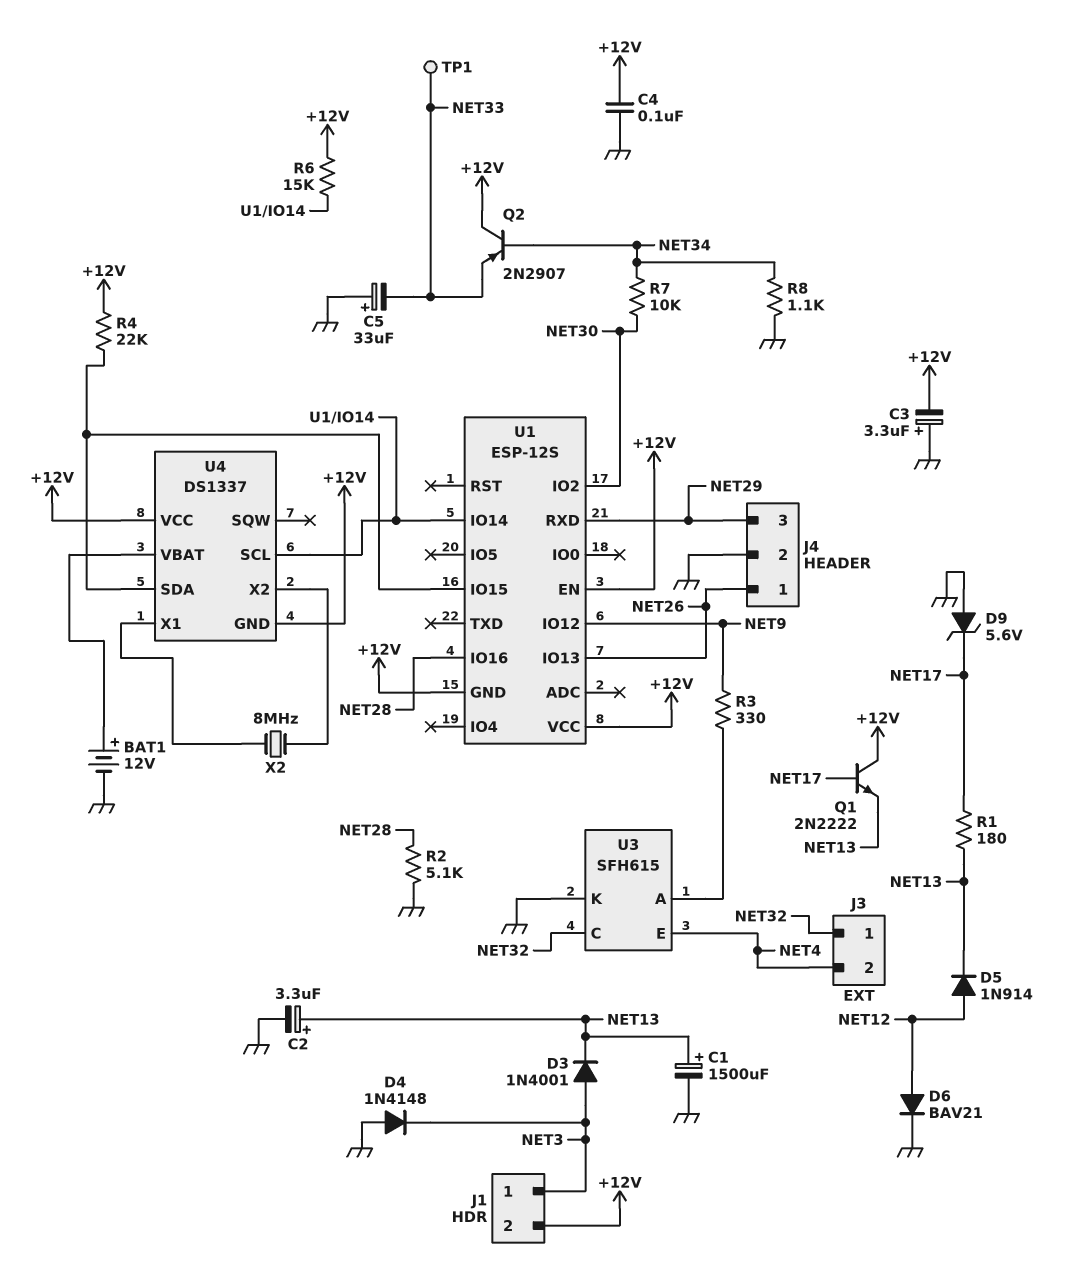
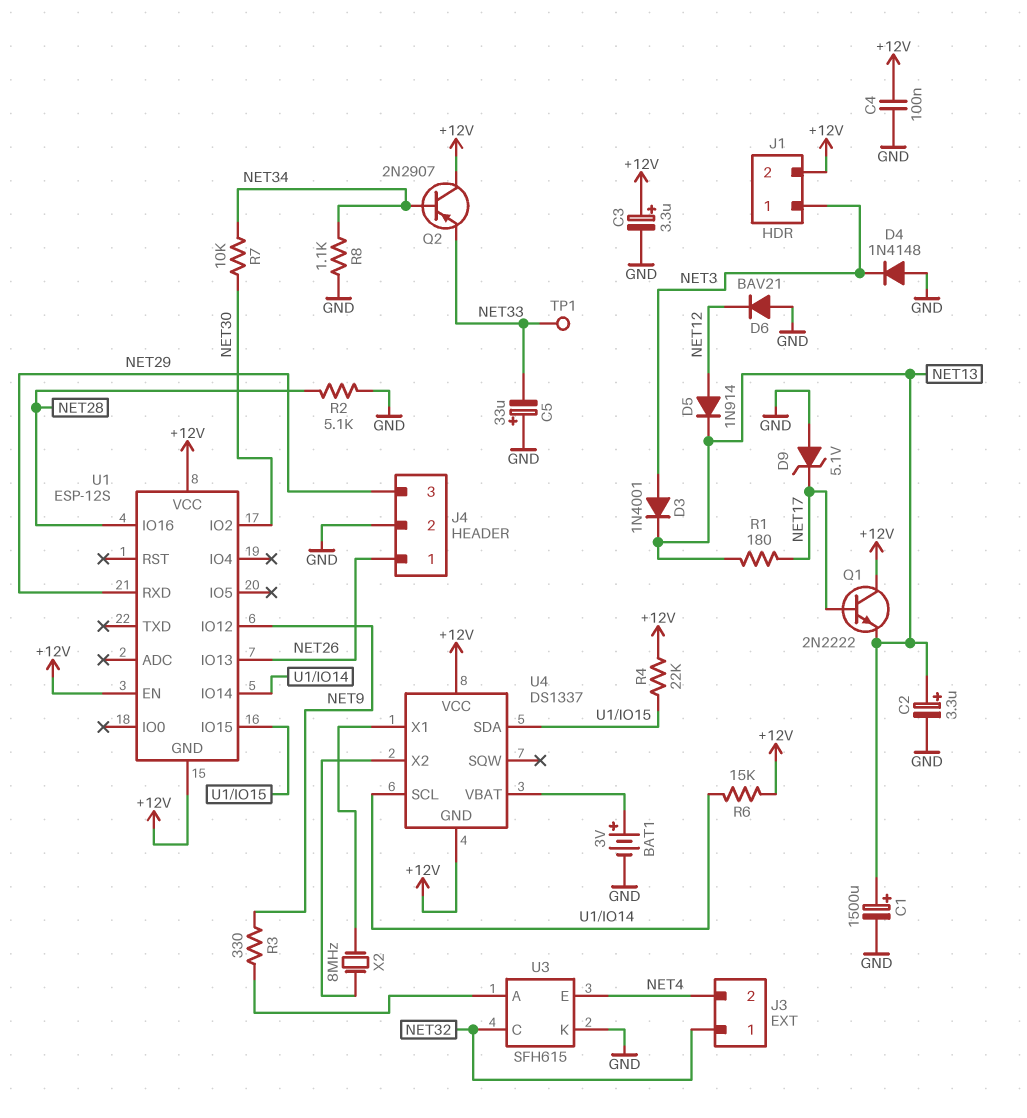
BAT1: 12V (plus U4/VBAT, minus GND) -> 3V (plus U4/VBAT, minus GND)
C3: 3.3uF (plus GND, minus +12V) -> 3.3uF (plus +12V, minus GND)
D6: diode BAV21 (A NET12, K GND) -> diode BAV21 (A GND, K NET12)
D9: zener 5.6V (A GND, K NET17) -> zener 5.1V (A GND, K NET17)

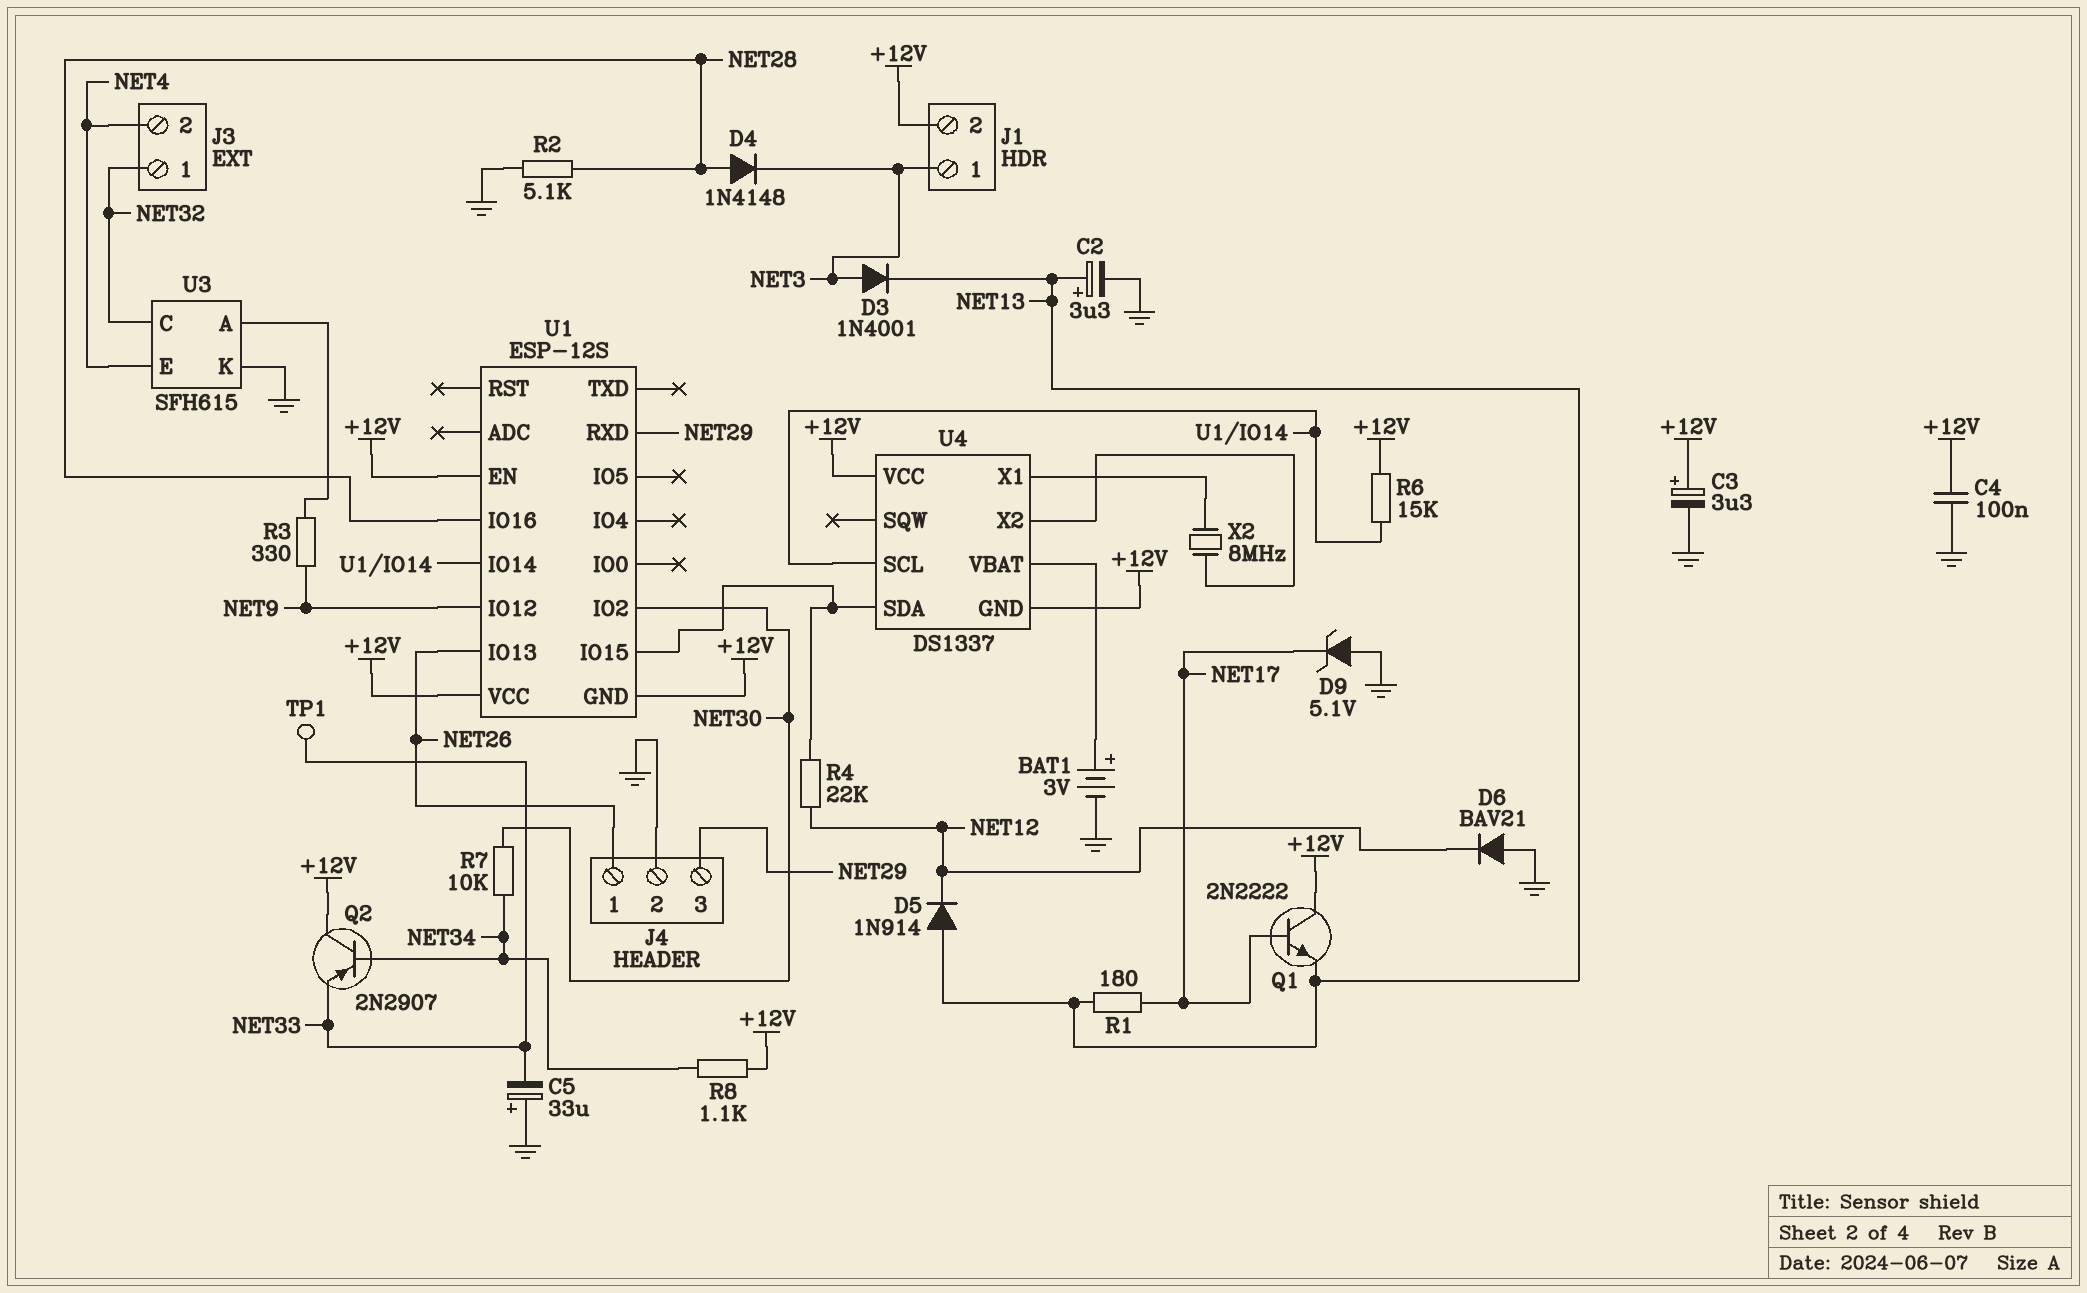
C1: 1500uF (plus NET13, minus GND) -> none
D4: diode 1N4148 (A GND, K NET3) -> diode 1N4148 (A NET28, K NET3)
D5: diode 1N914 (A NET12, K NET13) -> diode 1N914 (A NET13, K NET12)
R4: 22k (+12V, U1/IO15) -> 22k (NET12, U1/IO15)
R8: 1.1k (GND, NET34) -> 1.1k (+12V, NET34)

